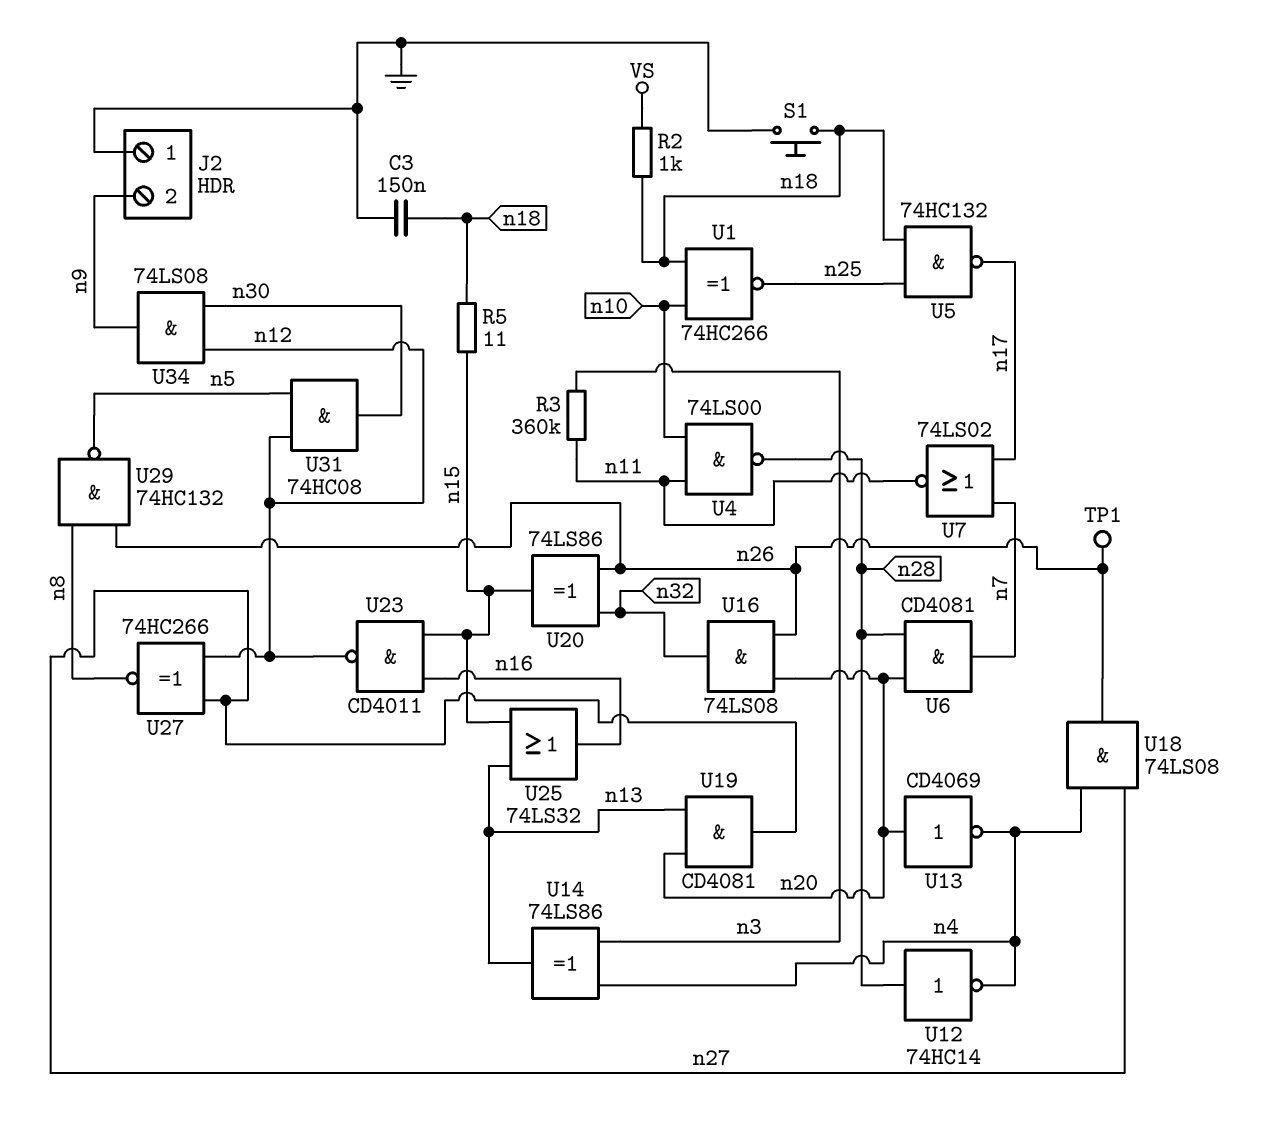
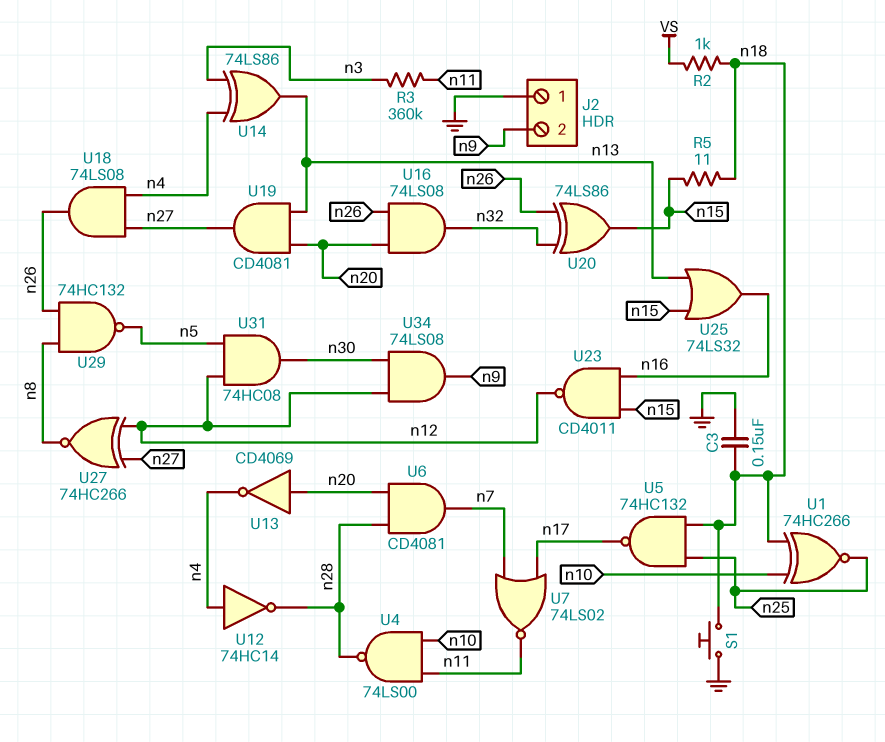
TP1: test point (n26) -> none
U12: NOT 74HC14 (in n28, out n4) -> NOT 74HC14 (in n4, out n28)

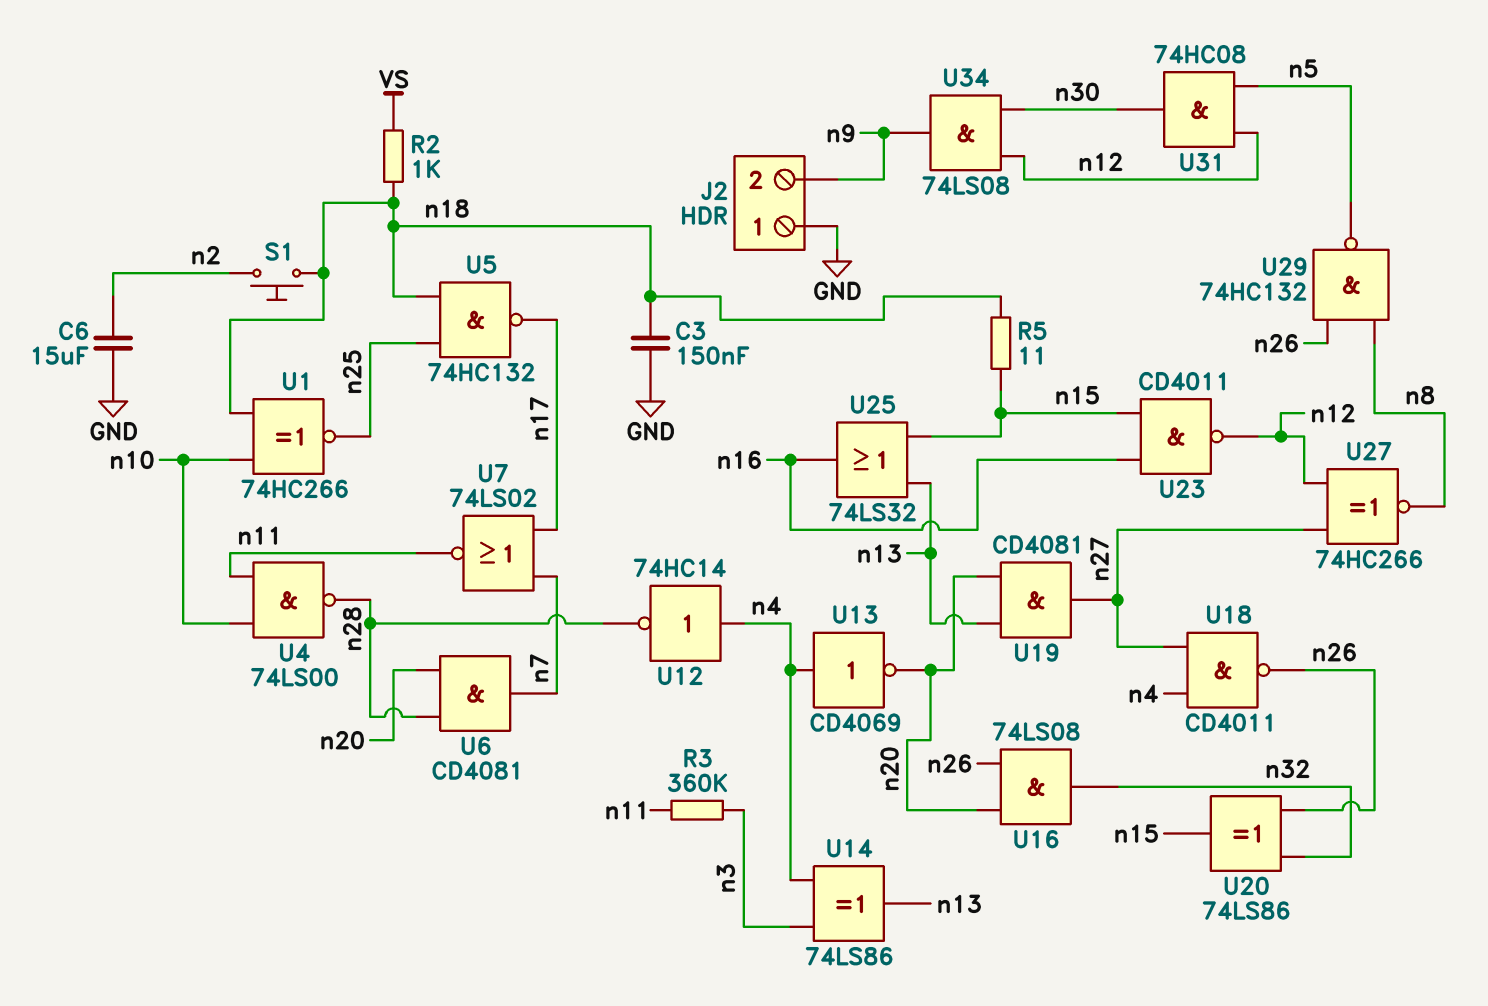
C6: none -> 15uF (GND, n2)
S1: button (GND, n18) -> button (n2, n18)
U13: NOT CD4069 (in n20, out n4) -> NOT CD4069 (in n4, out n20)
U18: AND 74LS08 (in n4, in n27, out n26) -> NAND CD4011 (in n4, in n27, out n26)

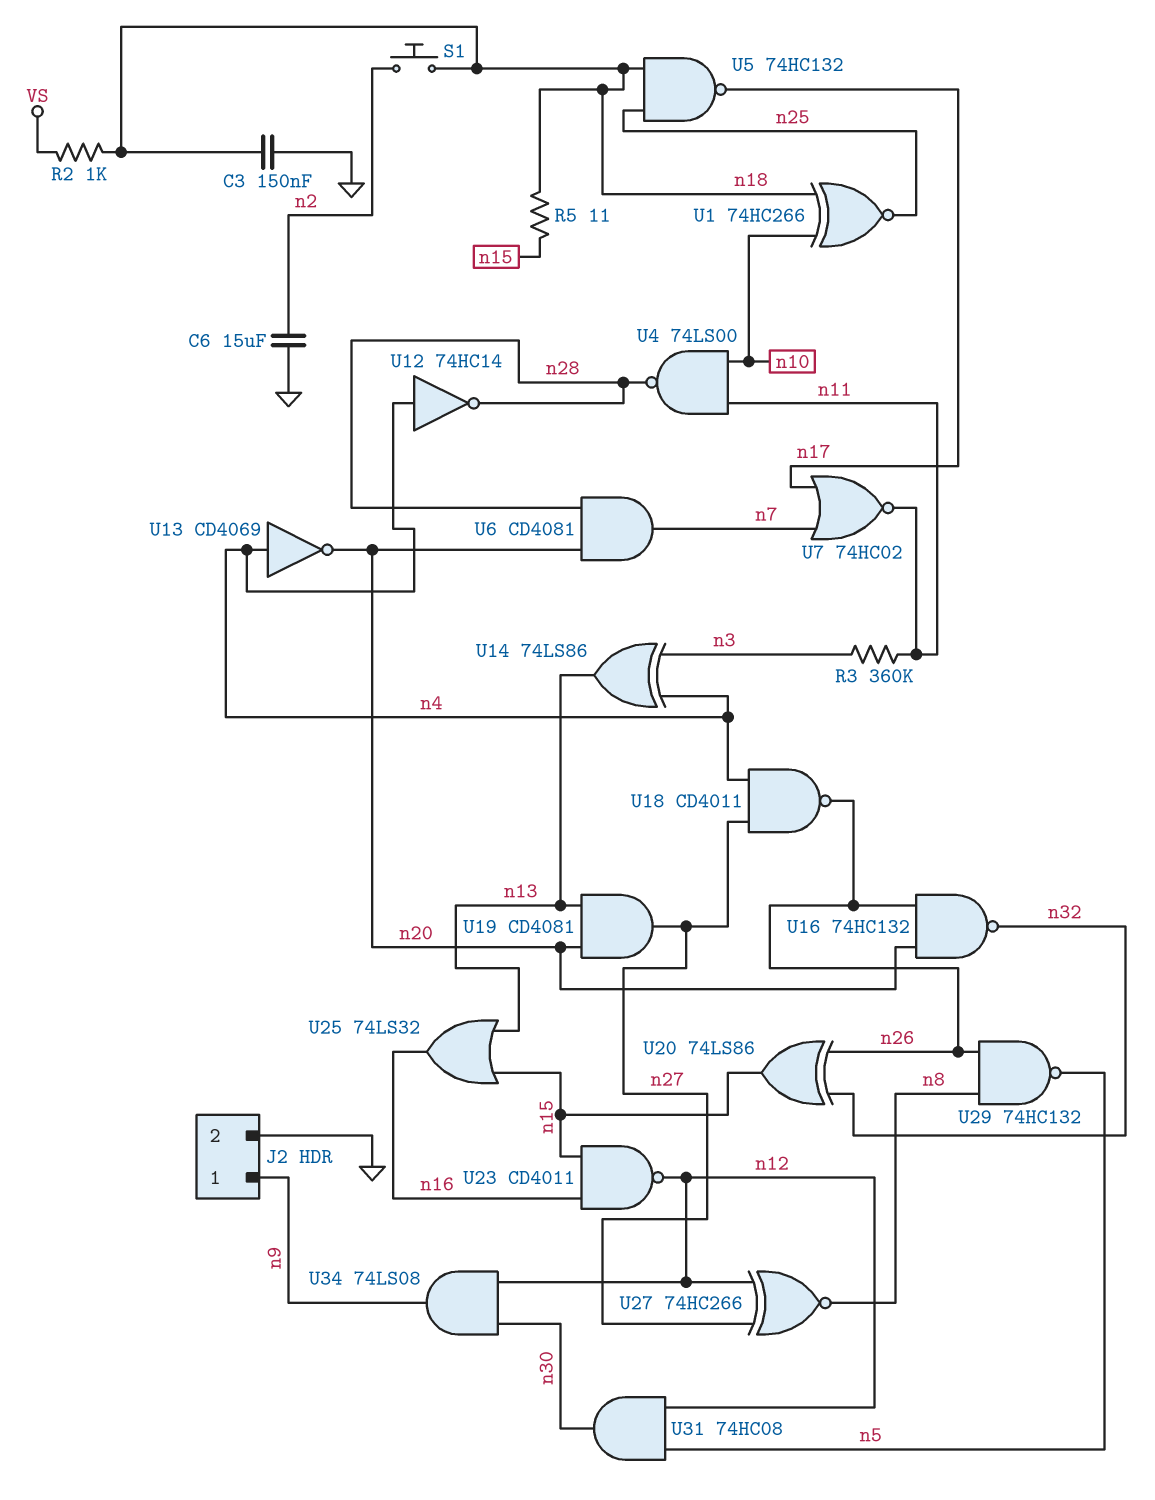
J2 pin 1: GND -> n9
J2 pin 2: n9 -> GND
U7: NOR 74LS02 (in n7, in n17, out n11) -> NOR 74HC02 (in n7, in n17, out n11)
U16: AND 74LS08 (in n20, in n26, out n32) -> NAND 74HC132 (in n20, in n26, out n32)

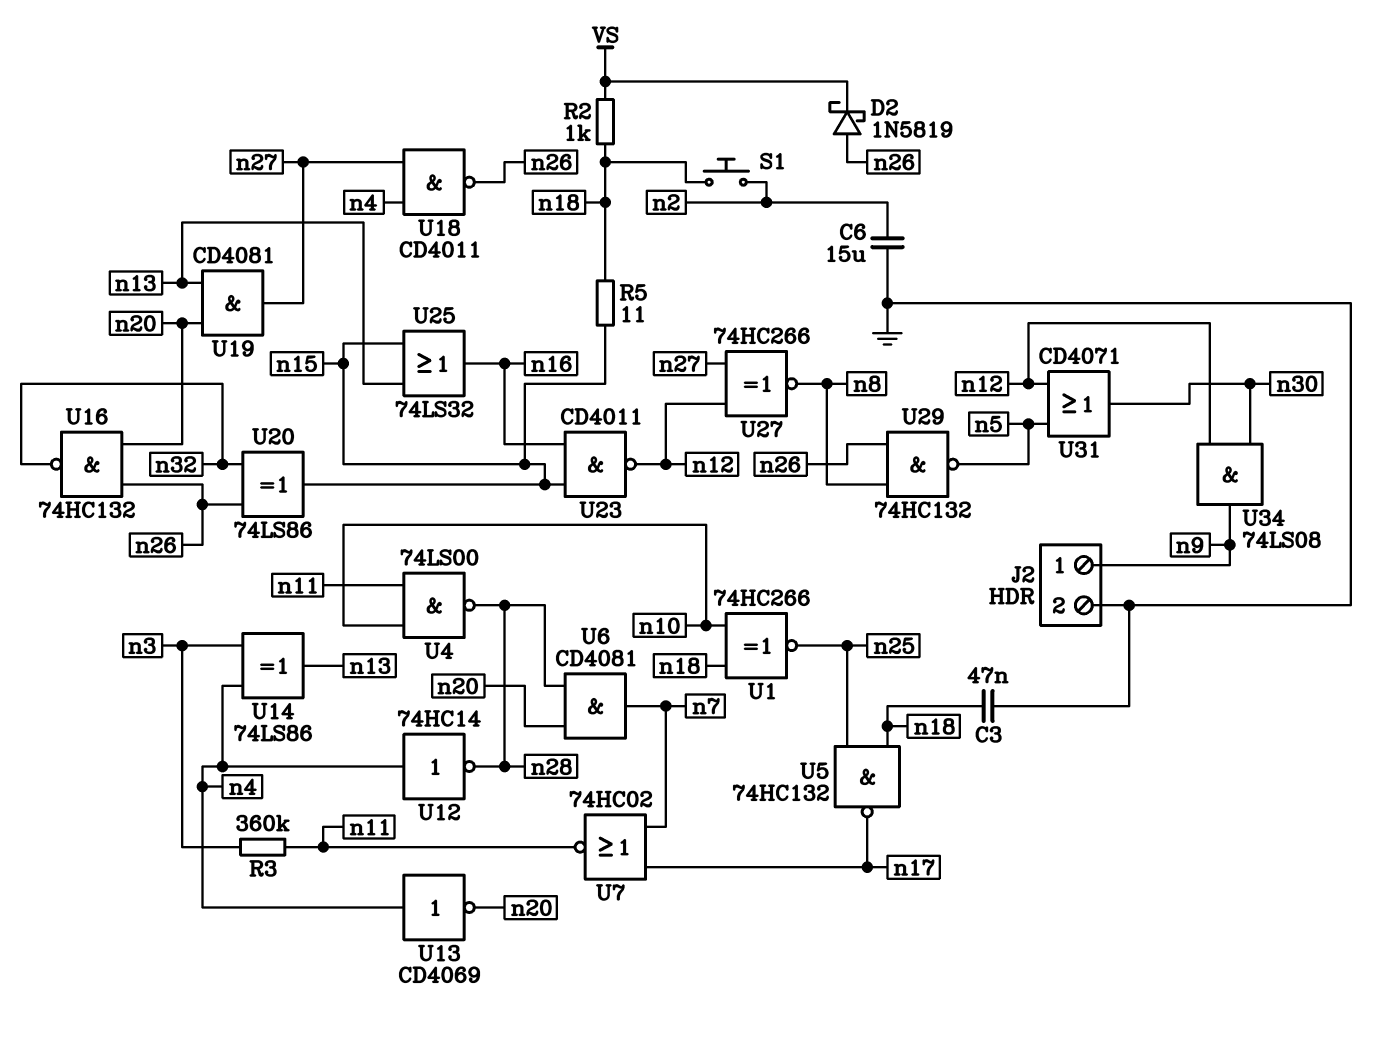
C3: 150nF (GND, n18) -> 47nF (GND, n18)
D2: none -> schottky 1N5819 (A n26, K VS)
U31: AND 74HC08 (in n5, in n12, out n30) -> OR CD4071 (in n5, in n12, out n30)

